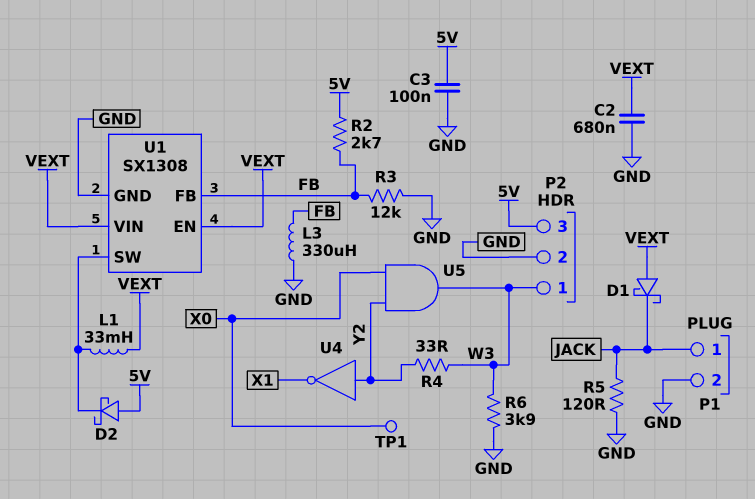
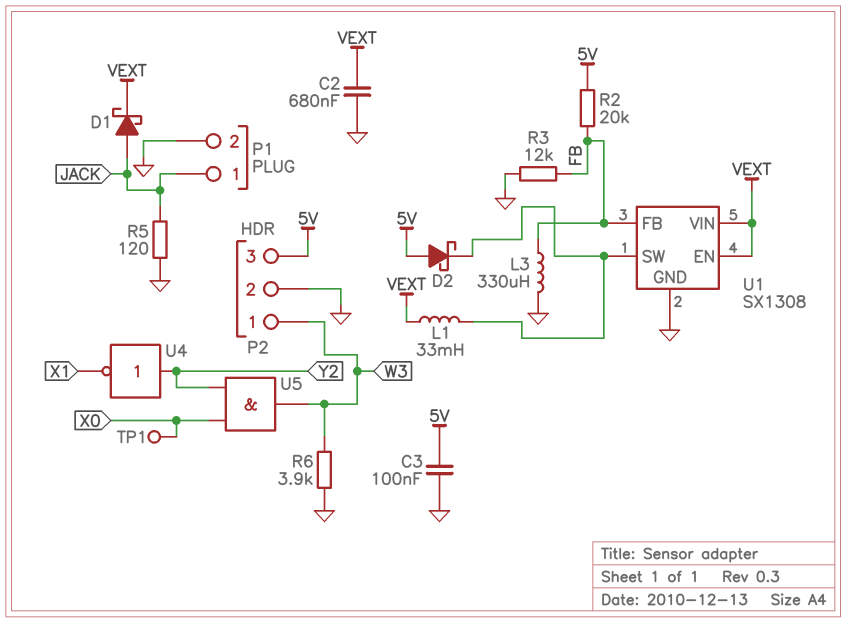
D1: schottky (A VEXT, K JACK) -> schottky (A JACK, K VEXT)
R2: 2.7k (5V, FB) -> 20k (5V, FB)
R4: 33 (W3, Y2) -> none

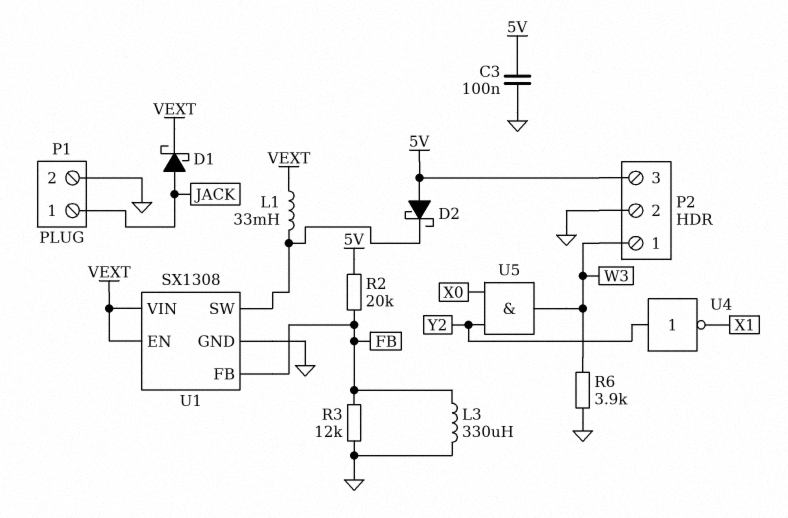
C2: 680nF (GND, VEXT) -> none
R5: 120 (GND, JACK) -> none
TP1: test point (X0) -> none

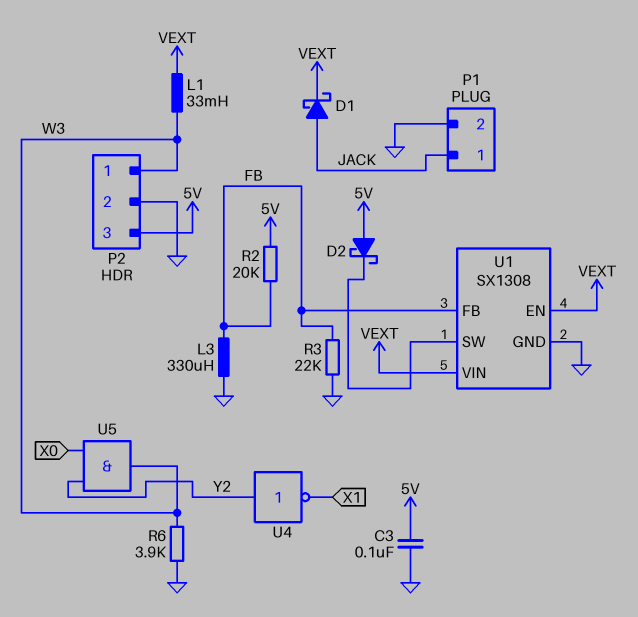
L1: 33mH (U1/SW, VEXT) -> 33mH (VEXT, W3)
R3: 12k (FB, GND) -> 22k (FB, GND)

